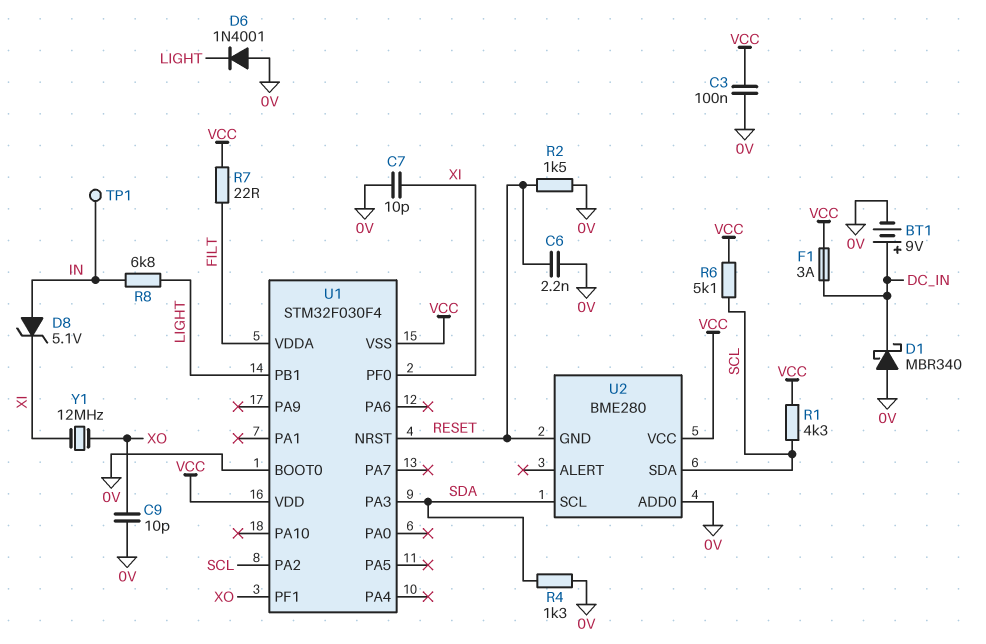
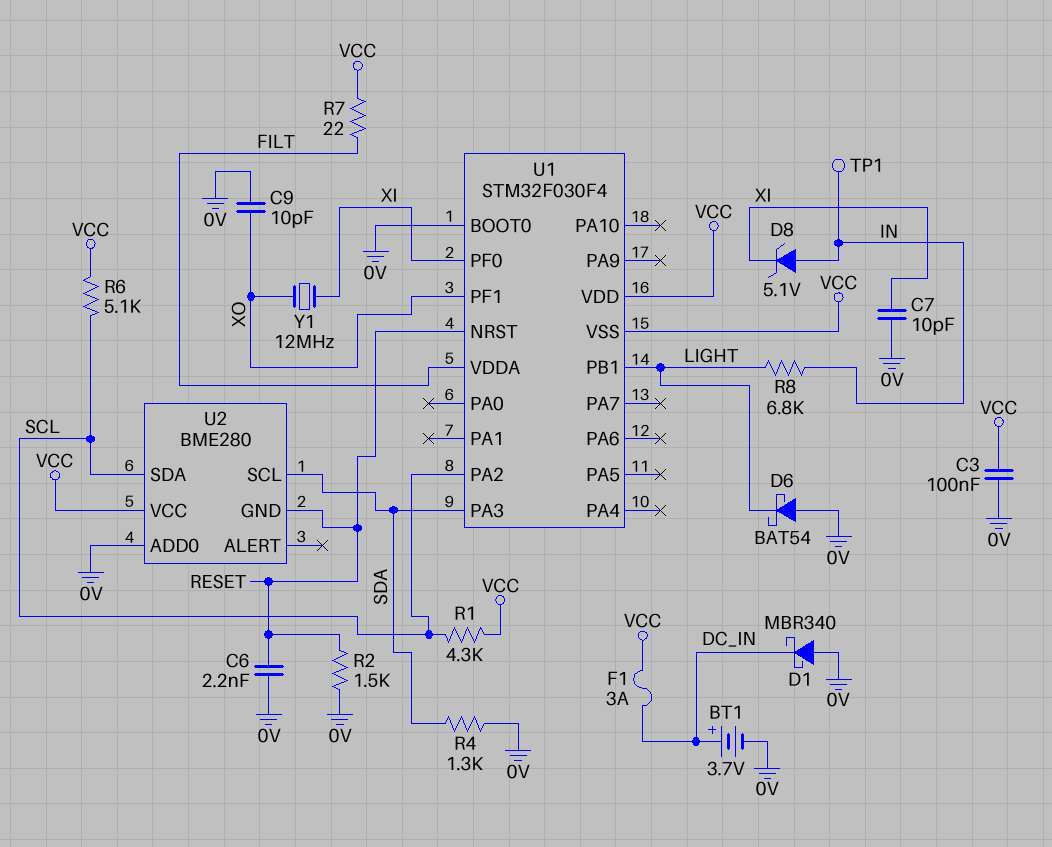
BT1: 9V (plus DC_IN, minus 0V) -> 3.7V (plus DC_IN, minus 0V)
D6: diode 1N4001 (A 0V, K LIGHT) -> schottky BAT54 (A 0V, K LIGHT)

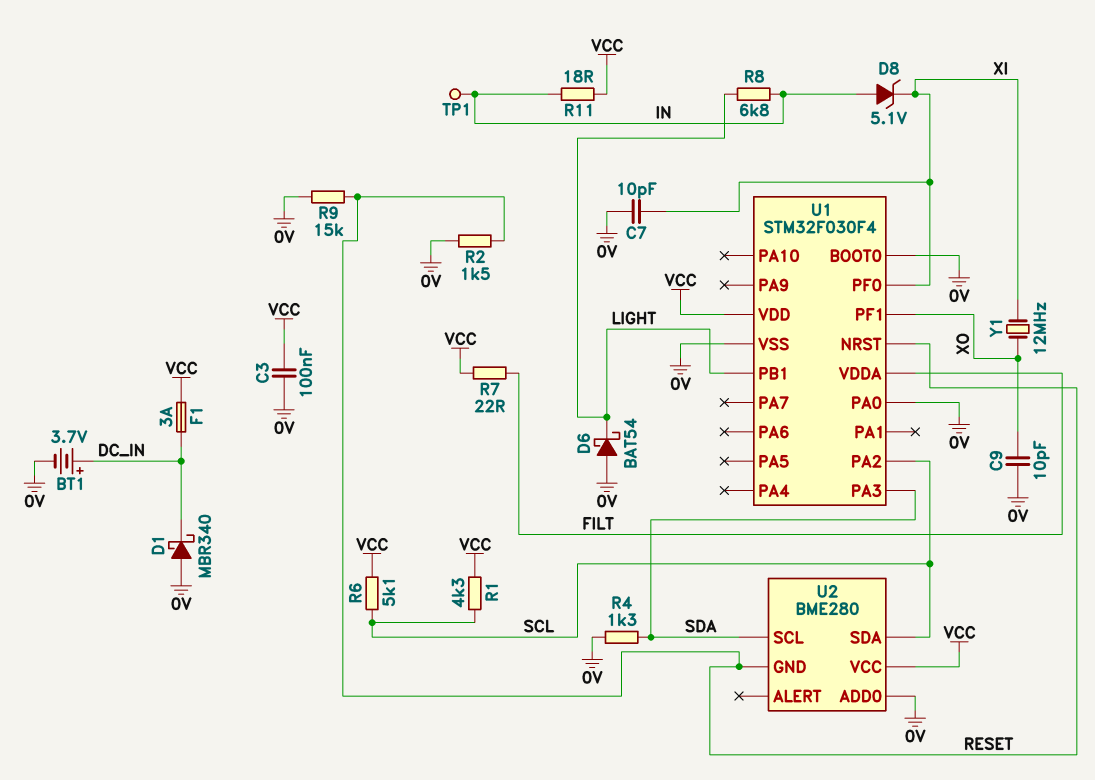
C6: 2.2nF (0V, RESET) -> none
R9: none -> 15k (0V, RESET)
R11: none -> 18 (IN, VCC)
U1 pin PA0: none -> 0V
U1 pin VSS: VCC -> 0V

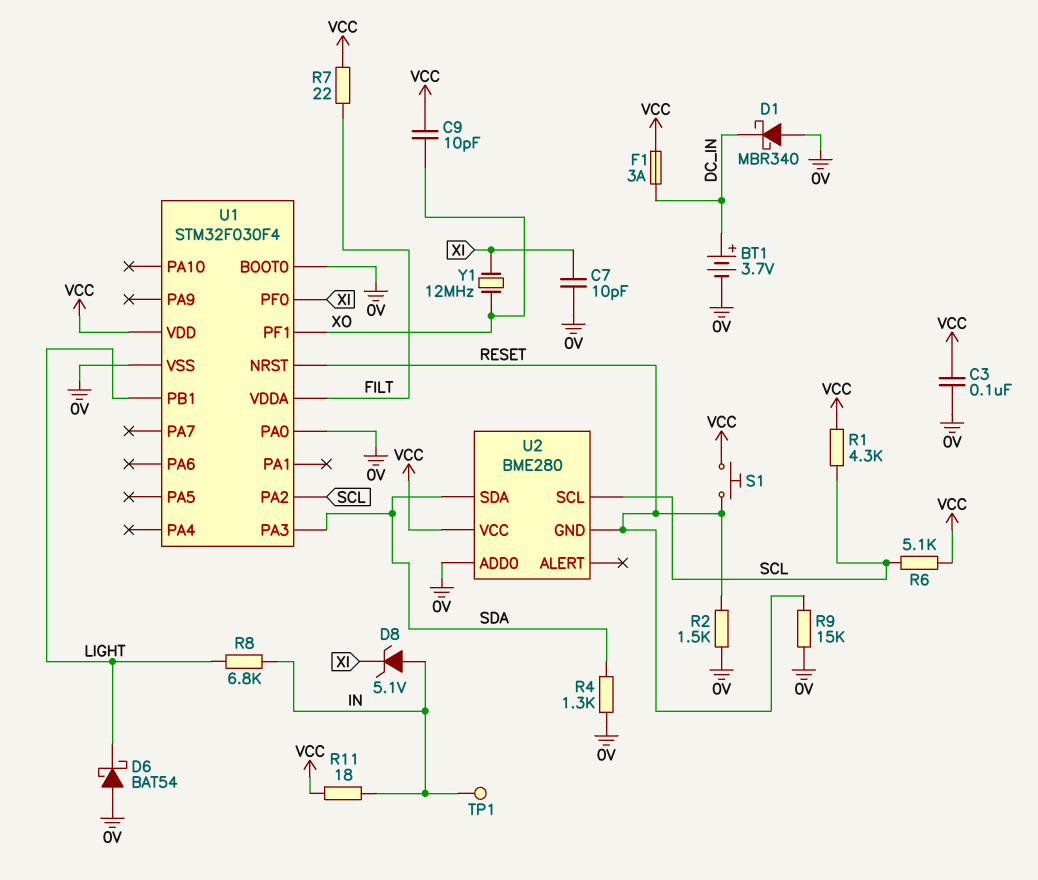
C9: 10pF (0V, XO) -> 10pF (VCC, XO)
S1: none -> button (RESET, VCC)
U2 pin SCL: SDA -> SCL
U2 pin SDA: SCL -> SDA

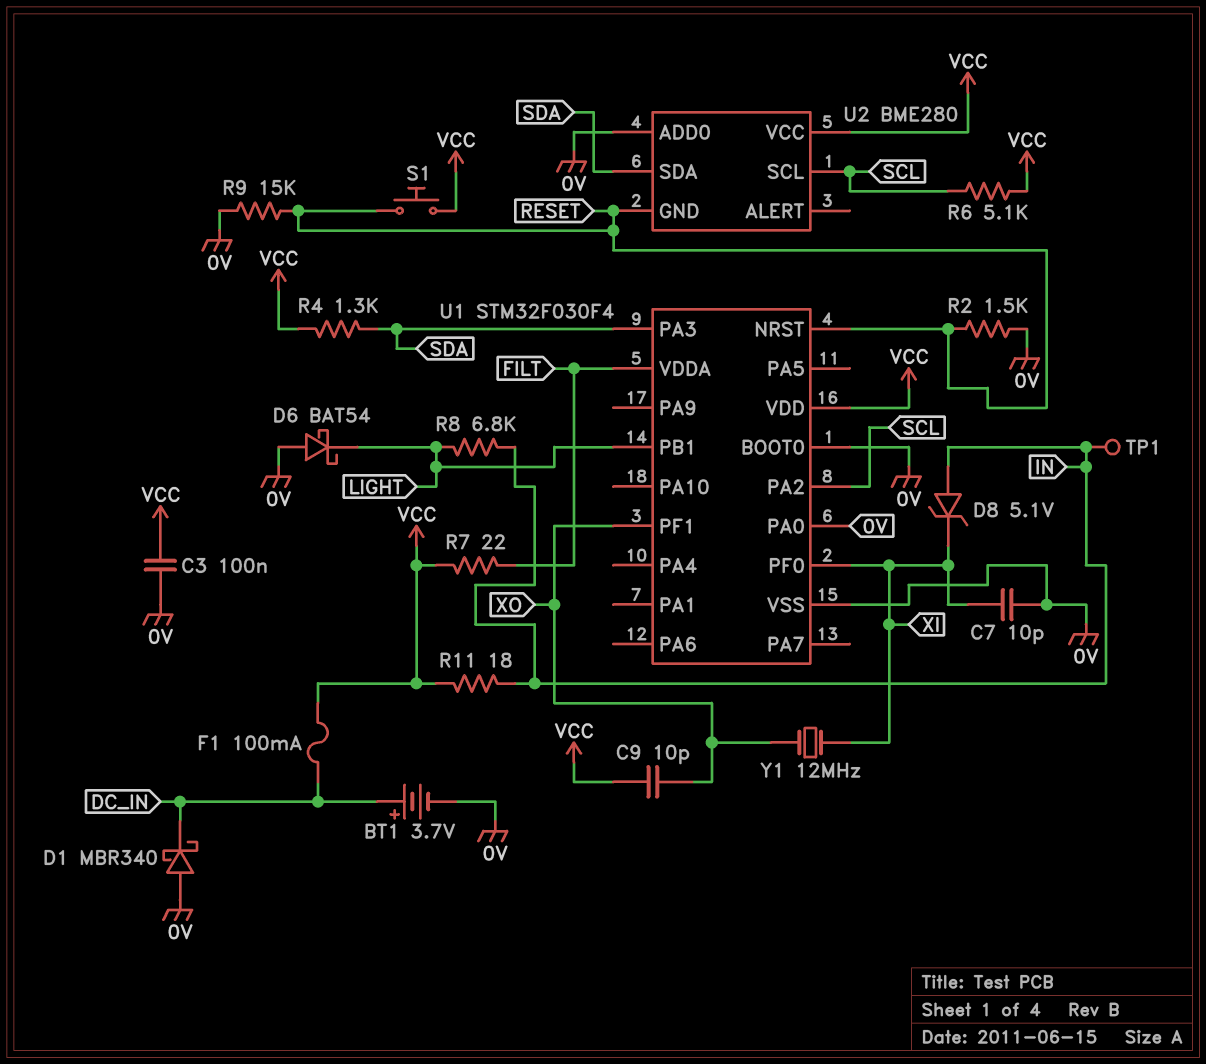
F1: 3A (DC_IN, VCC) -> 100mA (DC_IN, VCC)
R1: 4.3k (SCL, VCC) -> none
R4: 1.3k (0V, SDA) -> 1.3k (SDA, VCC)

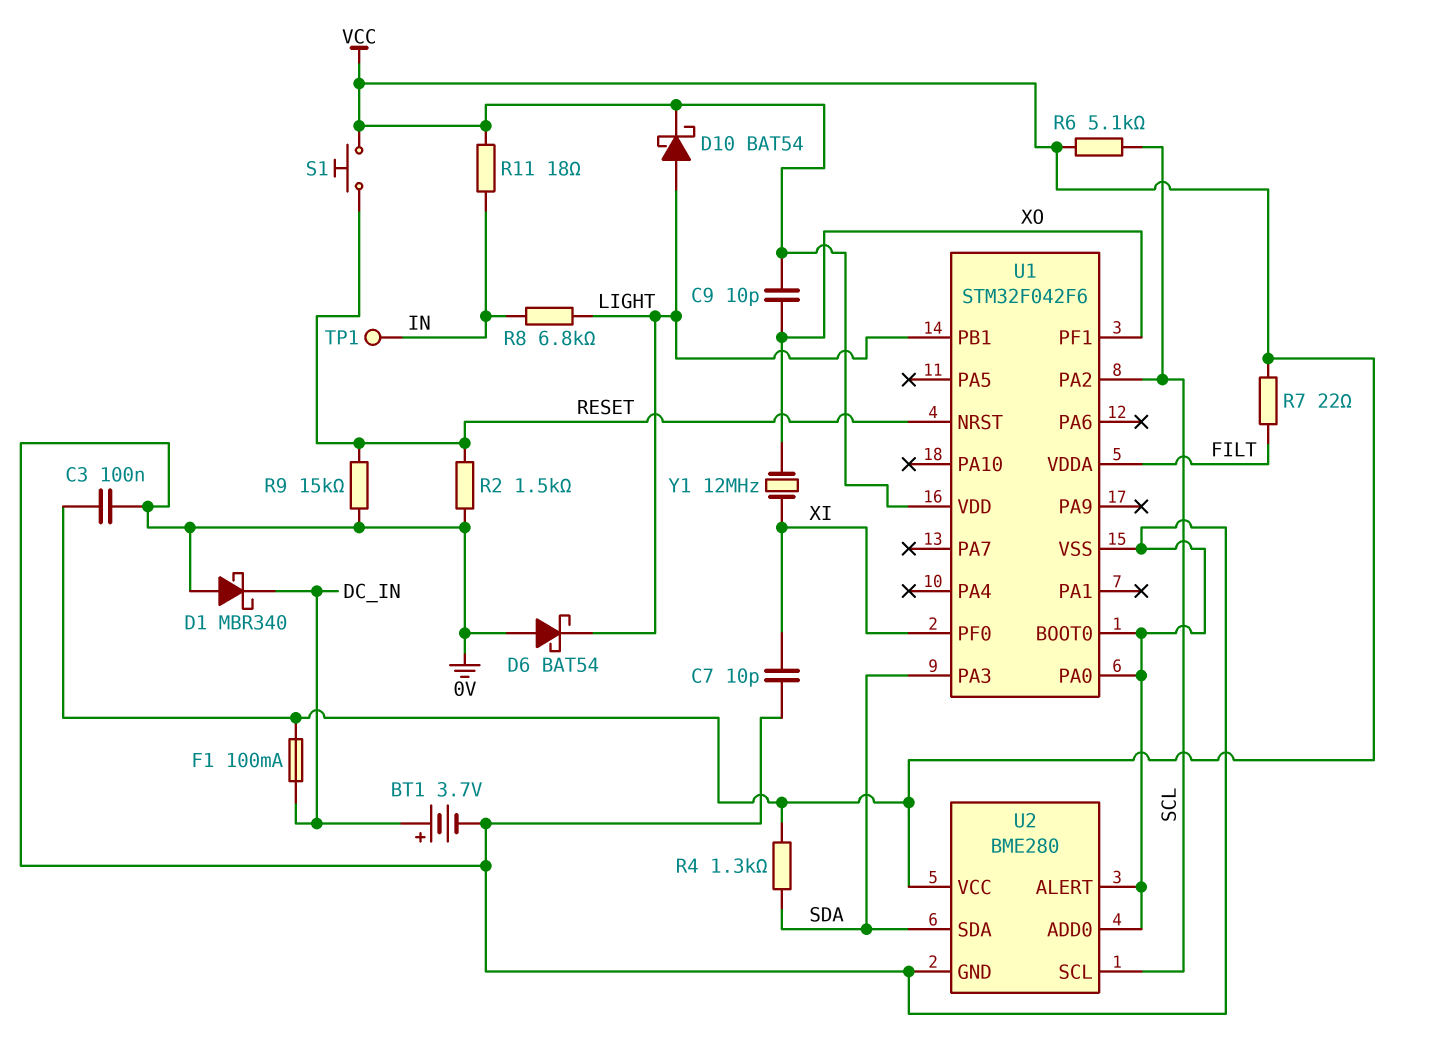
D8: zener 5.1V (A IN, K XI) -> none
D10: none -> schottky BAT54 (A LIGHT, K VCC)
U1: STM32F030F4 -> STM32F042F6
U2 pin ALERT: none -> 0V
U2 pin GND: RESET -> 0V

